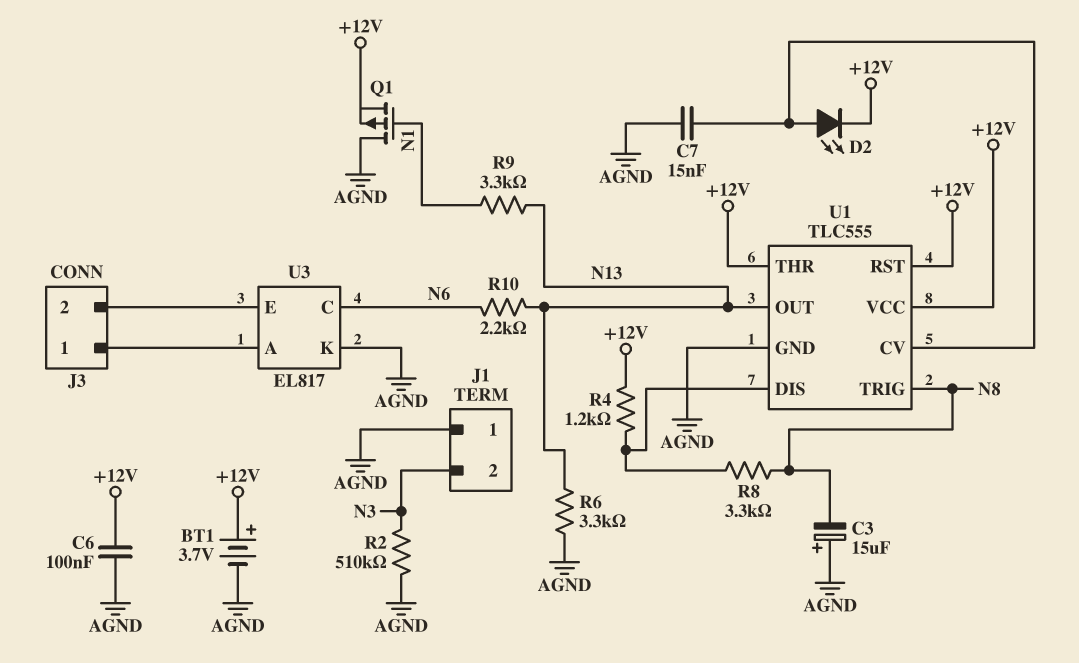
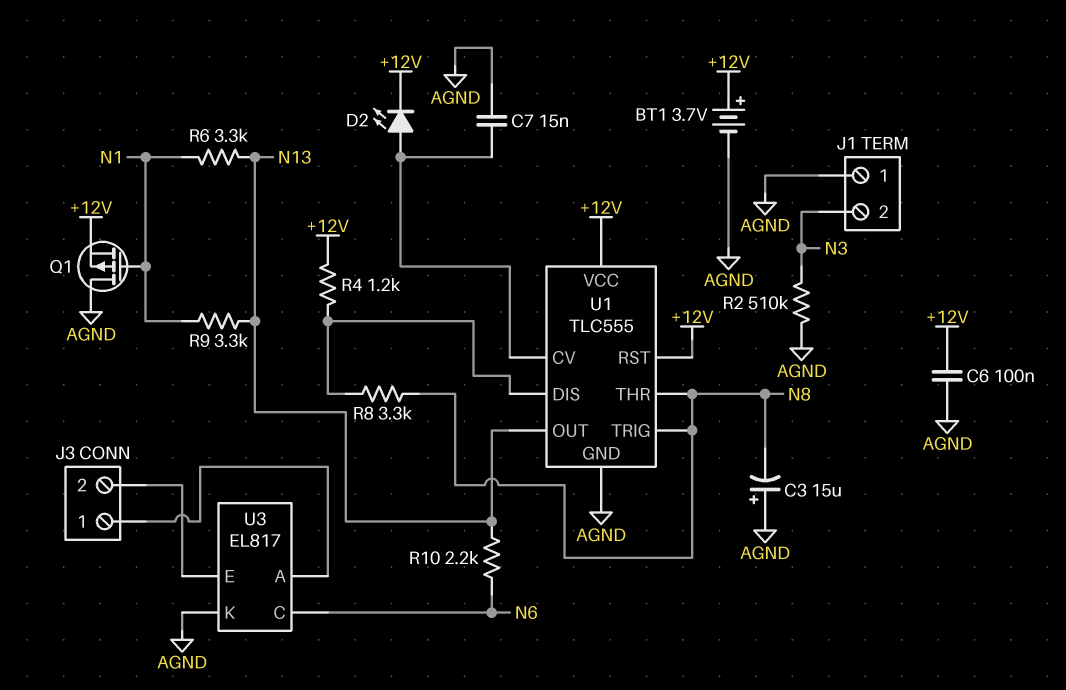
R6: 3.3k (AGND, N13) -> 3.3k (N1, N13)
U1 pin THR: +12V -> N8

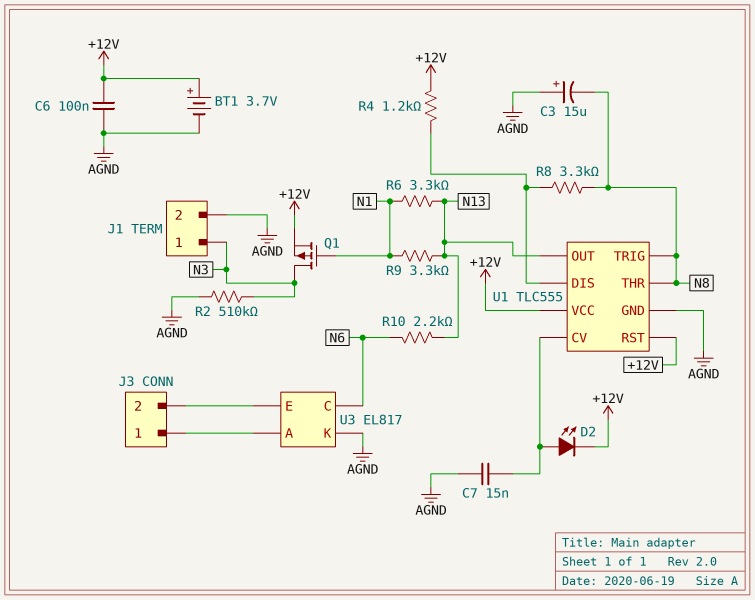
J1 pin 1: AGND -> N3
J1 pin 2: N3 -> AGND
Q1: PMOS (G N1, D AGND, S +12V) -> PMOS (G N1, D N3, S +12V)

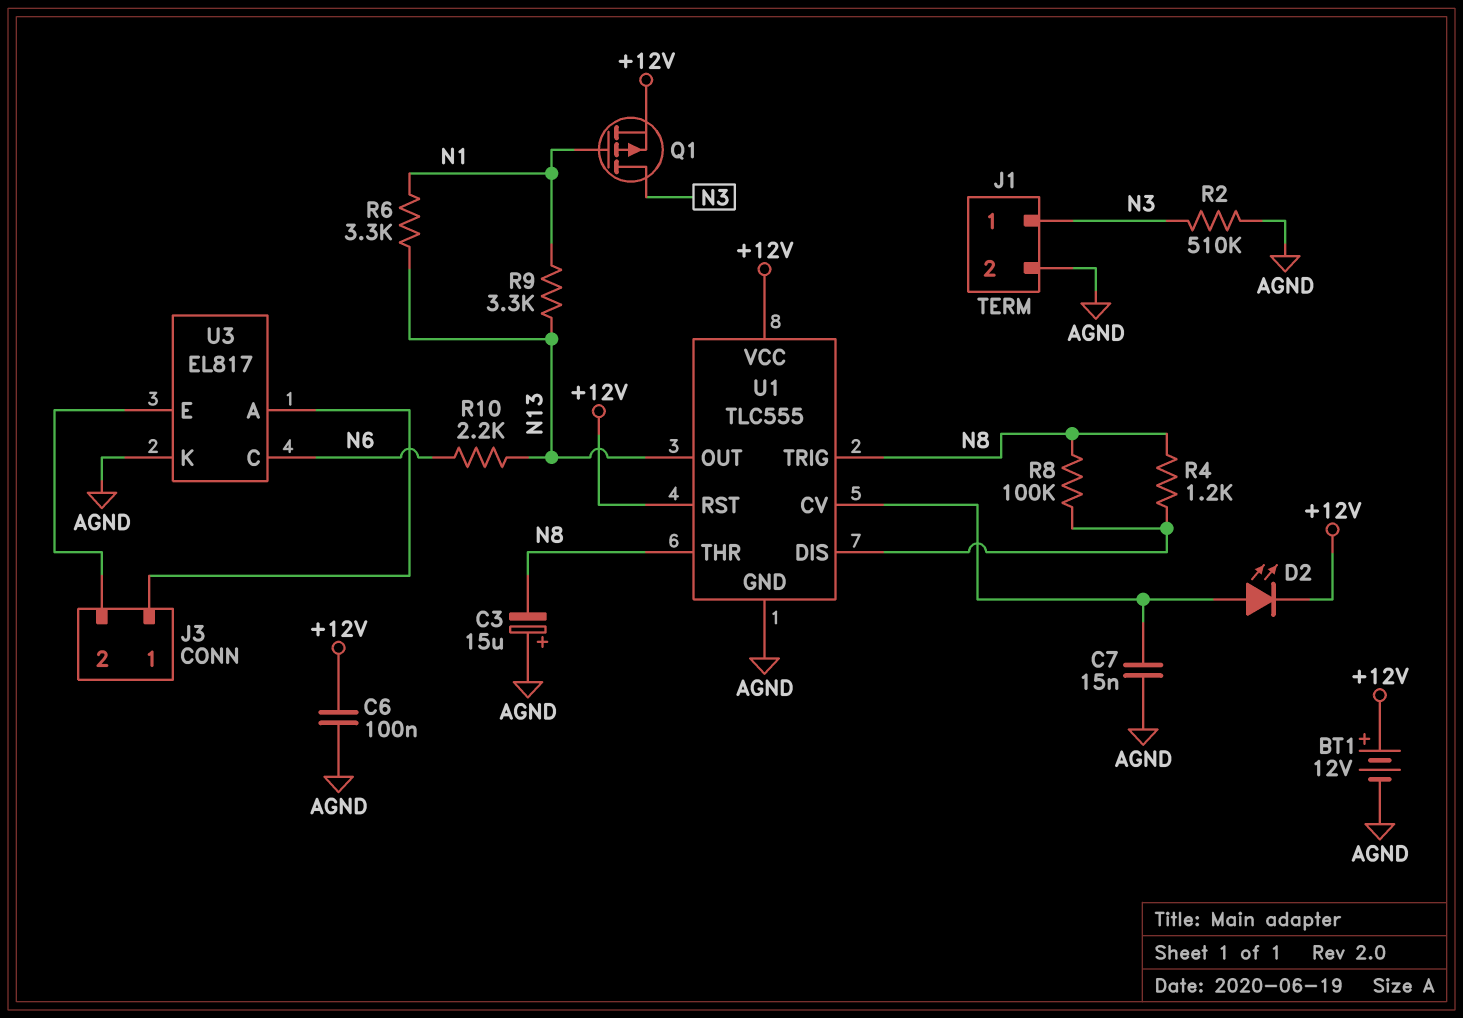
BT1: 3.7V (plus +12V, minus AGND) -> 12V (plus +12V, minus AGND)
R4: 1.2k (+12V, U1/DIS) -> 1.2k (N8, U1/DIS)
R8: 3.3k (N8, U1/DIS) -> 100k (N8, U1/DIS)

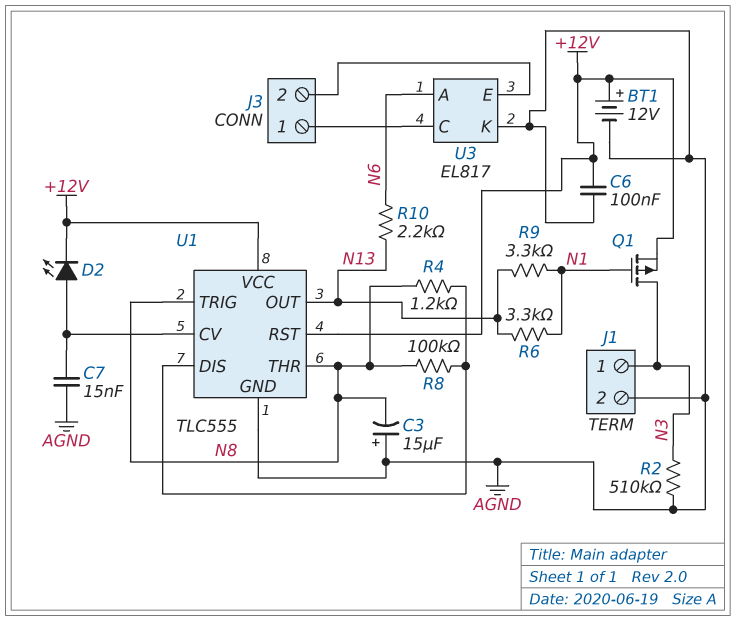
U3 pin A: J3/1 -> N6
U3 pin C: N6 -> J3/1

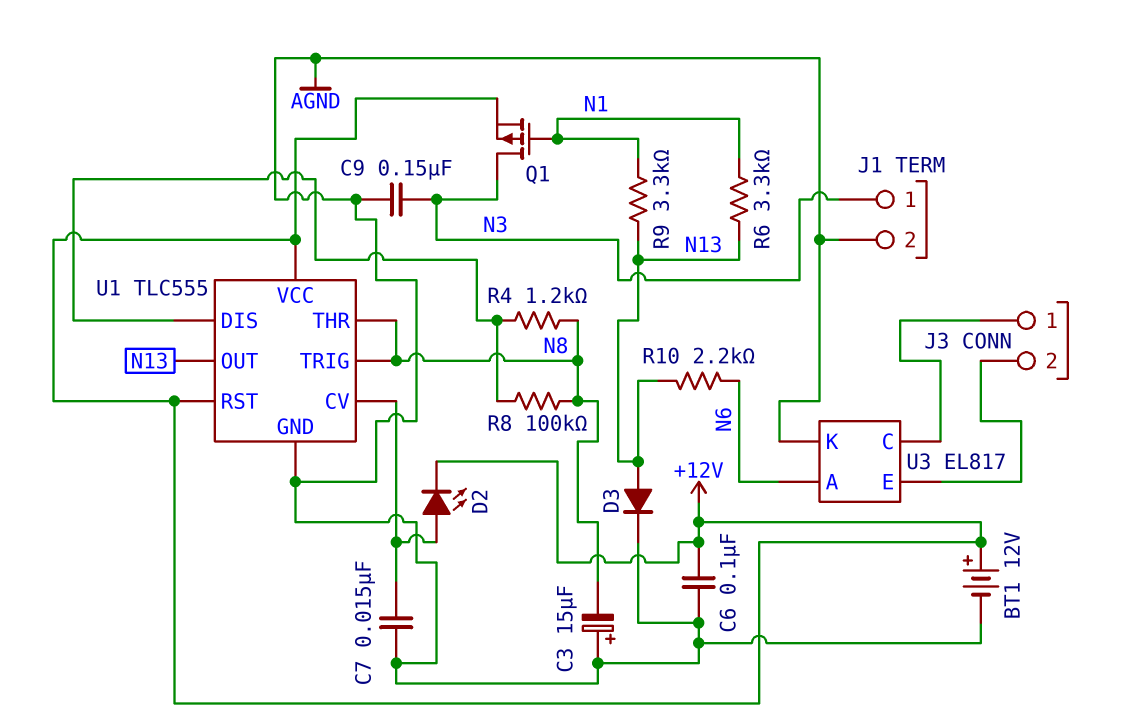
C9: none -> 150nF (AGND, N3)
D3: none -> diode (A N13, K AGND)
R2: 510k (AGND, N3) -> none

